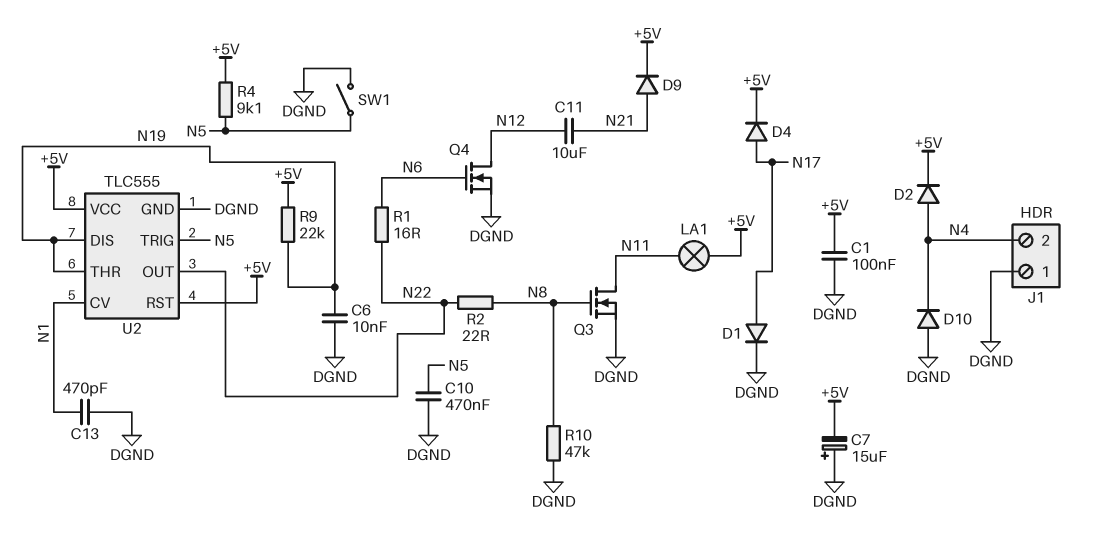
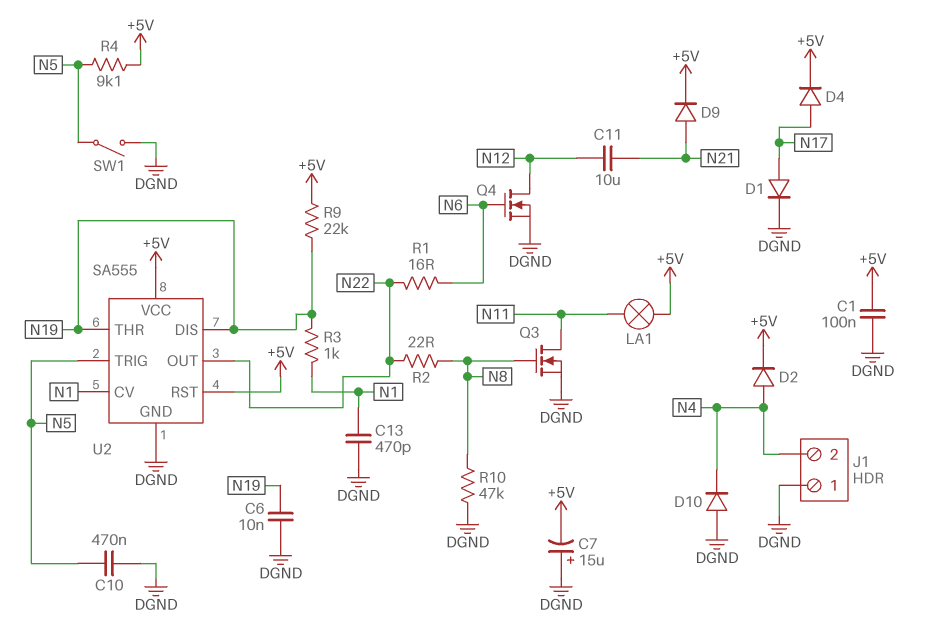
R3: none -> 1k (N1, N19)
U2: TLC555 -> SA555

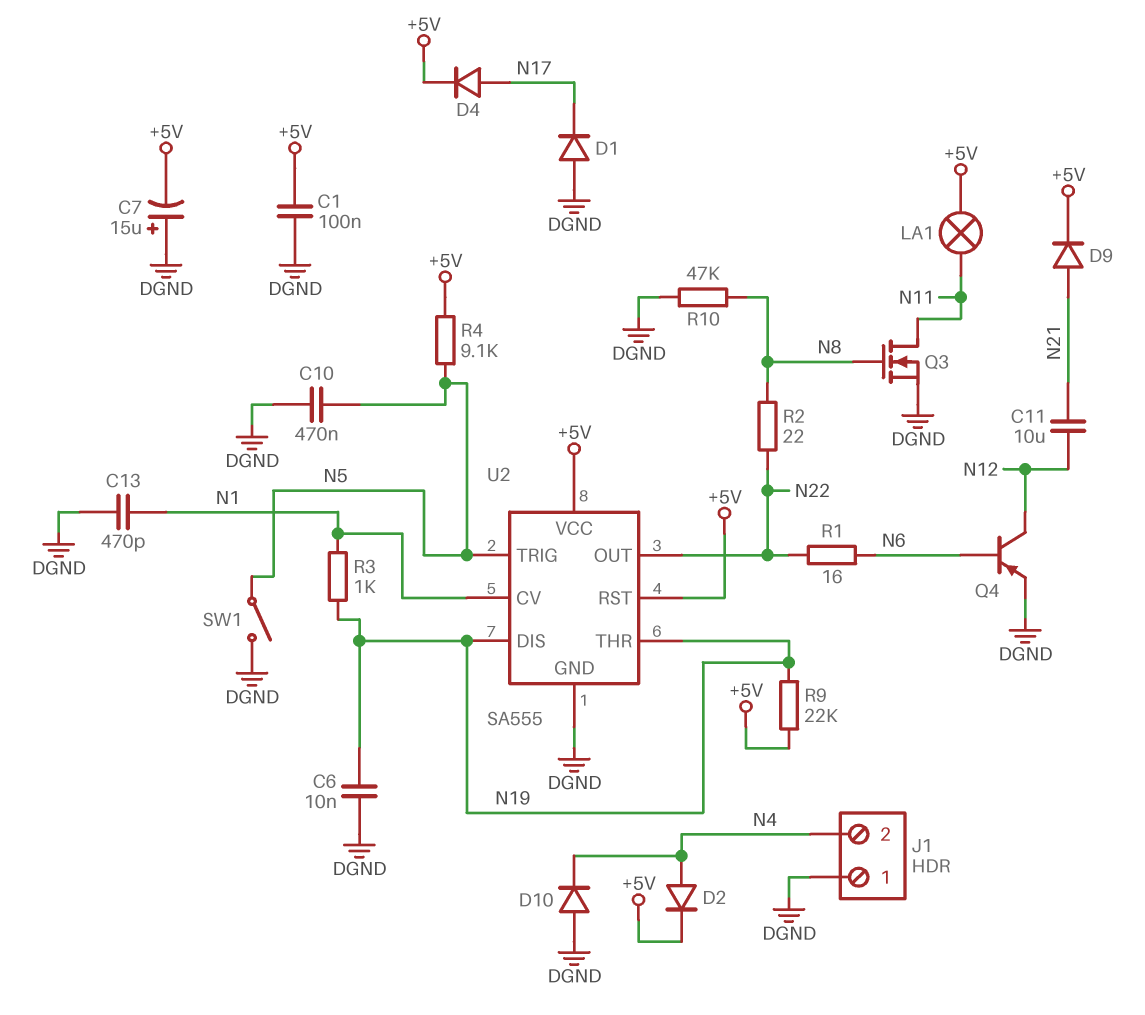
D1: diode (A N17, K DGND) -> diode (A DGND, K N17)
Q4: NMOS (G N6, D N12, S DGND) -> PNP (B N6, C N12, E DGND)

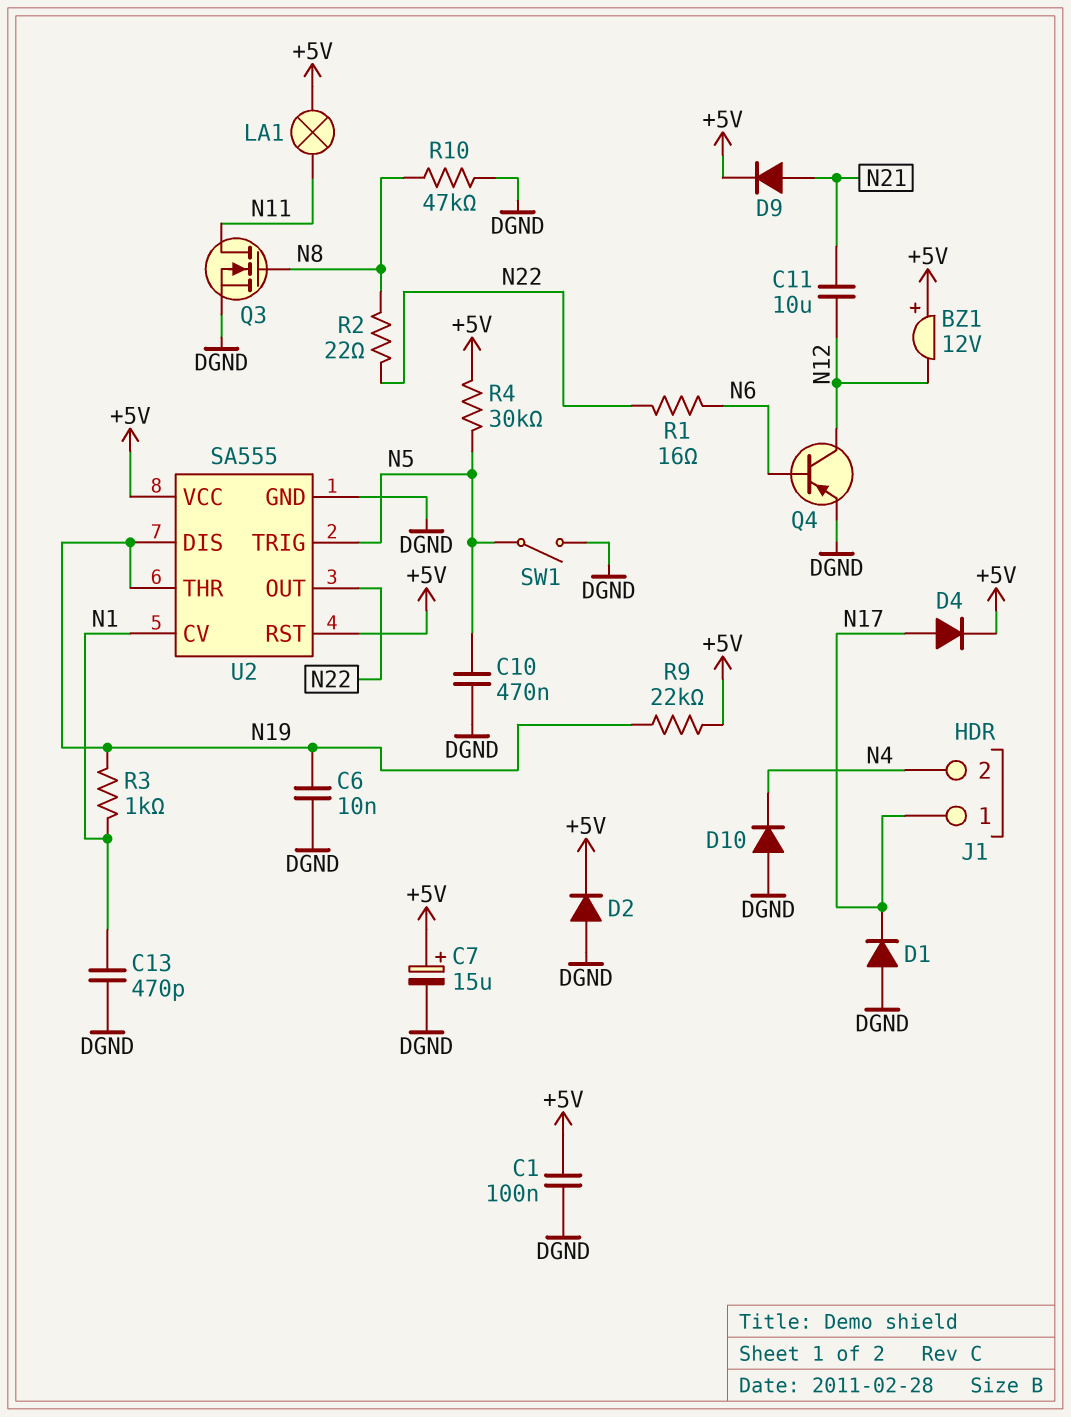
BZ1: none -> buzzer 12V (plus +5V, minus N12)
C7: 15uF (plus DGND, minus +5V) -> 15uF (plus +5V, minus DGND)
D2: diode (A N4, K +5V) -> diode (A DGND, K +5V)
J1 pin 1: DGND -> N17
R4: 9.1k (+5V, N5) -> 30k (+5V, N5)

